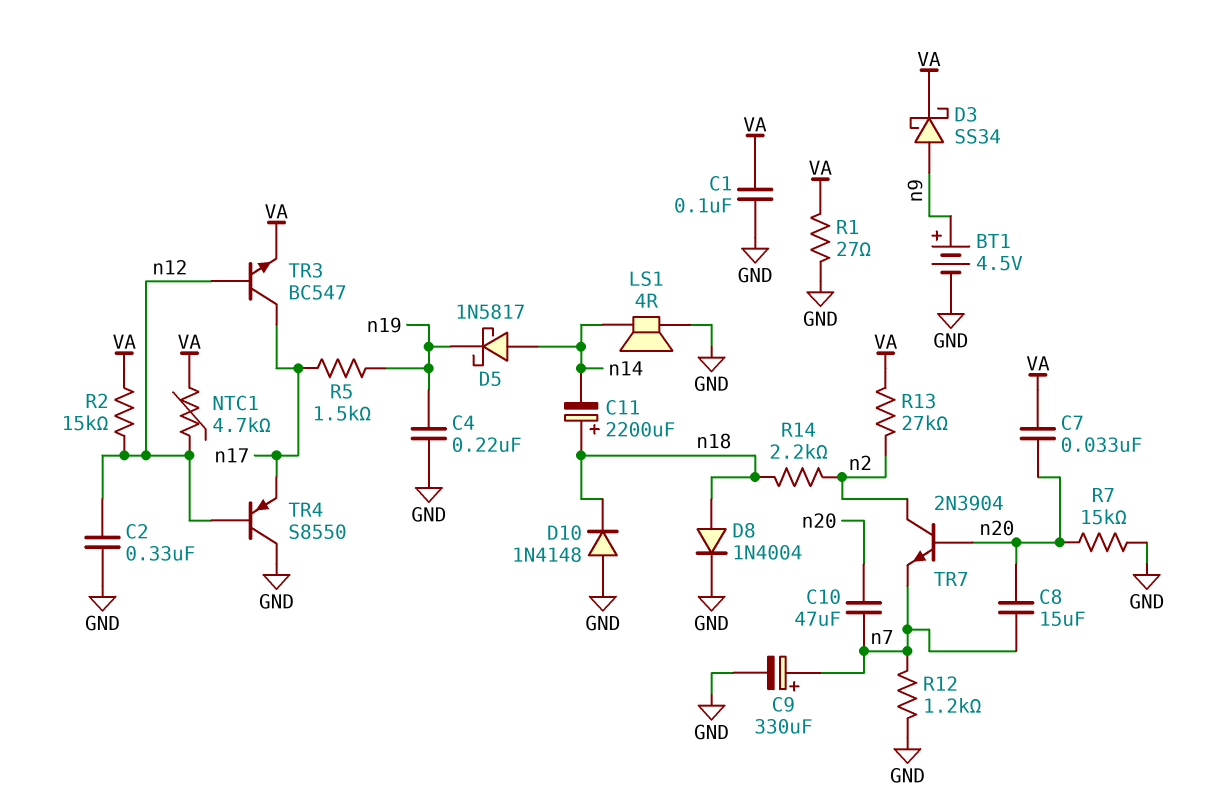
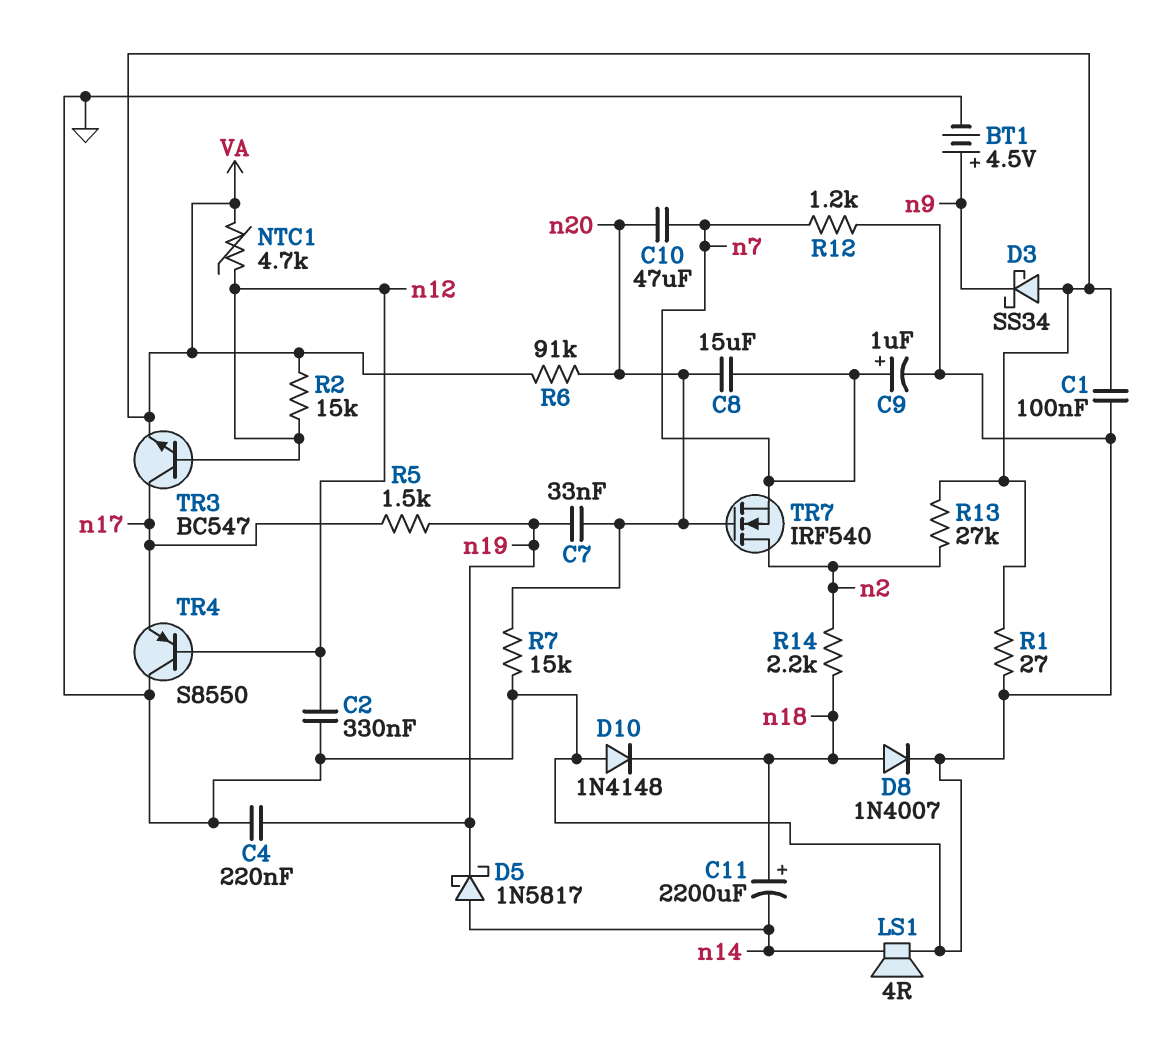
C7: 33nF (VA, n20) -> 33nF (n19, n20)
C9: 330uF (plus n7, minus GND) -> 1uF (plus n7, minus GND)
D3: schottky SS34 (A n9, K VA) -> schottky SS34 (A VA, K n9)
D8: diode 1N4004 (A n18, K GND) -> diode 1N4007 (A n18, K GND)
R6: none -> 91k (VA, n20)
TR7: NPN 2N3904 (B n20, C n2, E n7) -> NMOS IRF540 (G n20, D n2, S n7)

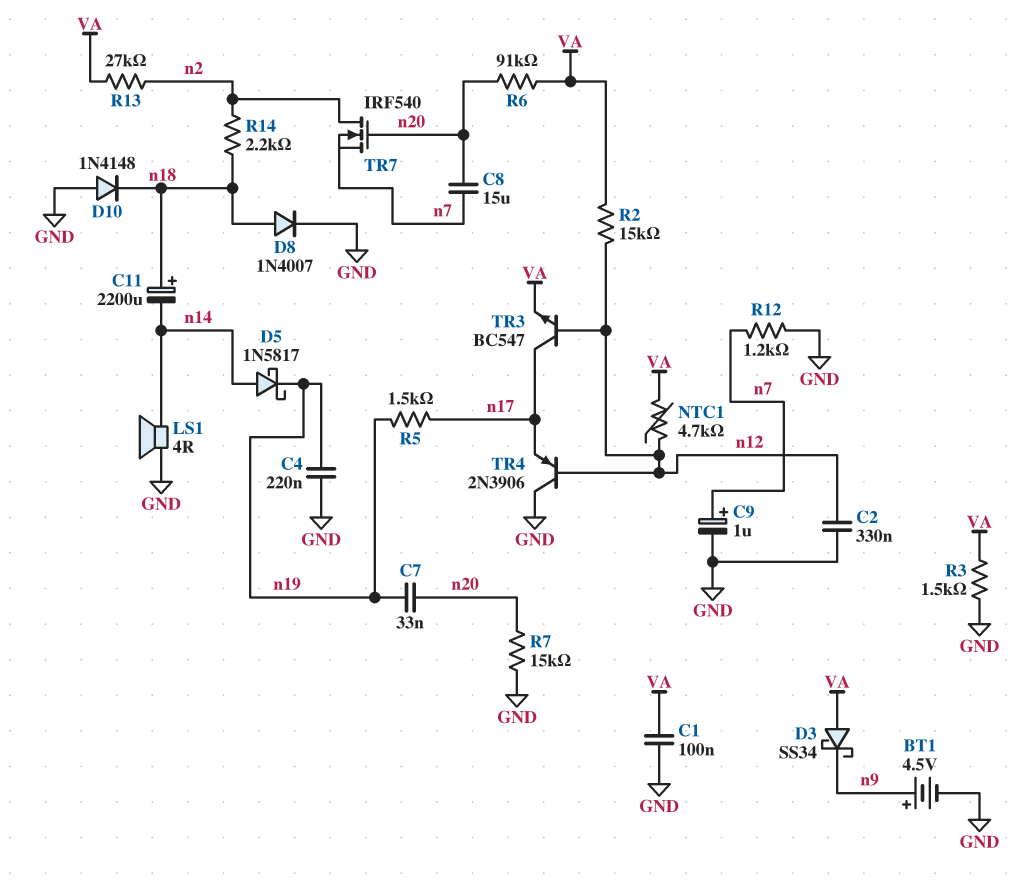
C10: 47uF (n7, n20) -> none
R1: 27 (GND, VA) -> none
R3: none -> 1.5k (GND, VA)
TR4: PNP S8550 (B n12, C GND, E n17) -> PNP 2N3906 (B n12, C GND, E n17)

